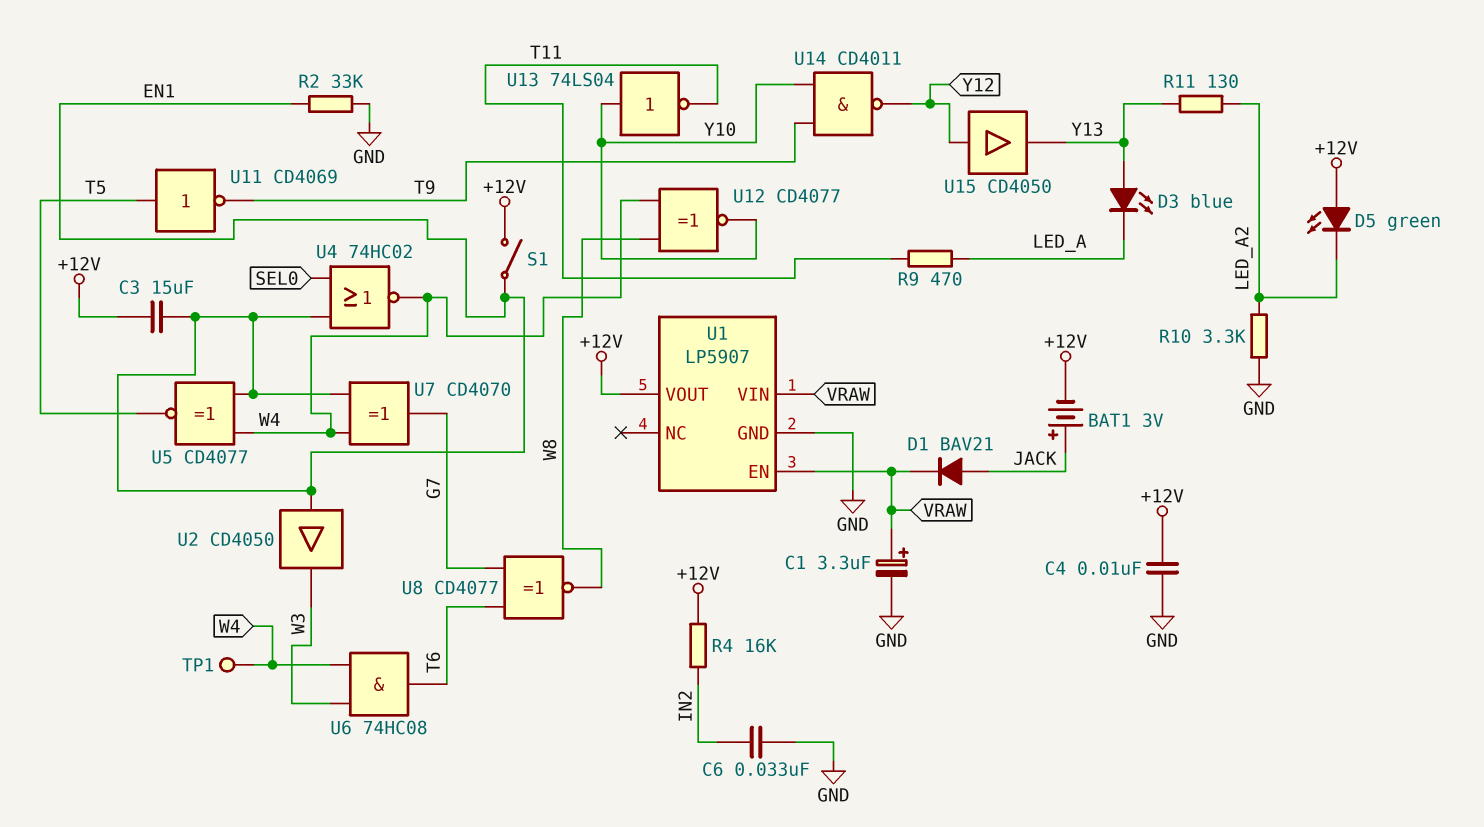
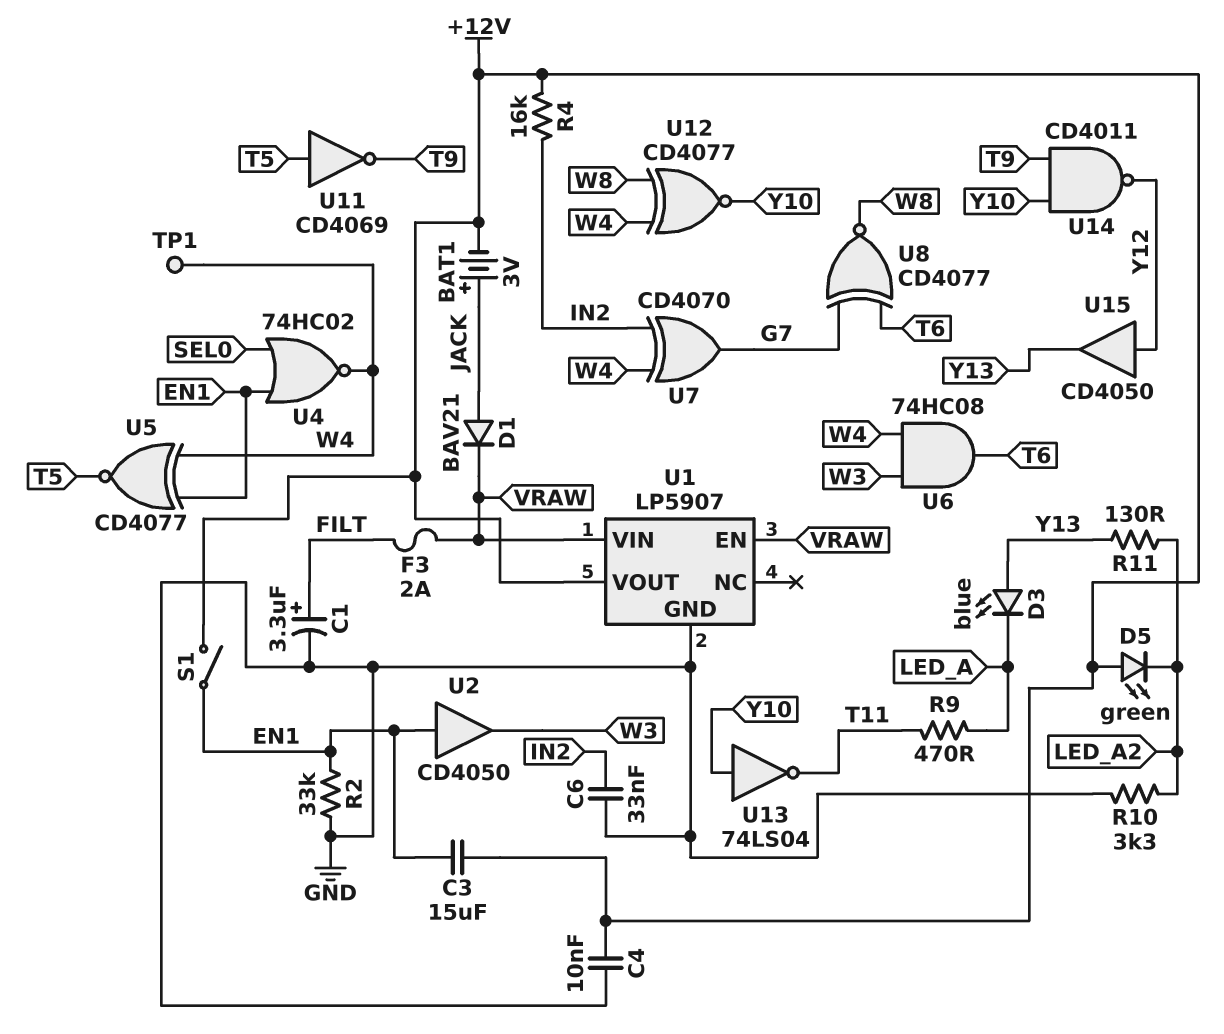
C1: 3.3uF (plus VRAW, minus GND) -> 3.3uF (plus FILT, minus GND)
F3: none -> 2A (FILT, VRAW)
U7: XOR CD4070 (in EN1, in W4, out G7) -> XOR CD4070 (in IN2, in W4, out G7)

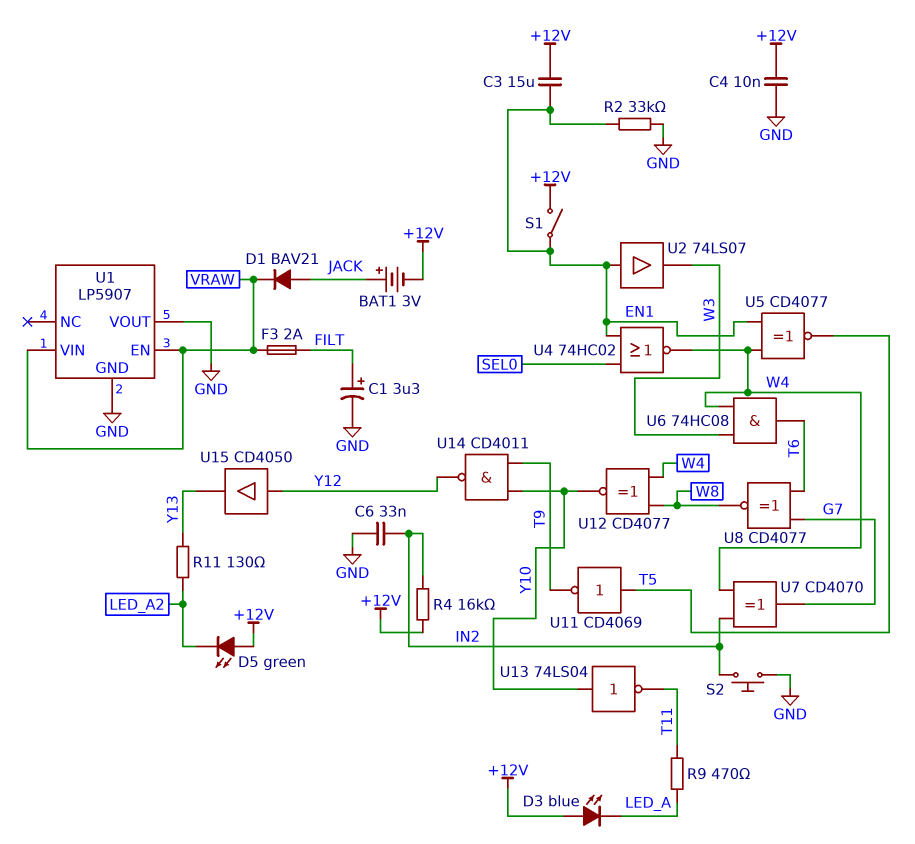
D3: LED blue (A Y13, K LED_A) -> LED blue (A +12V, K LED_A)
R10: 3.3k (GND, LED_A2) -> none
S2: none -> button (GND, IN2)
TP1: test point (W4) -> none
U1 pin VOUT: +12V -> GND
U2: buffer CD4050 (in EN1, out W3) -> buffer 74LS07 (in EN1, out W3)

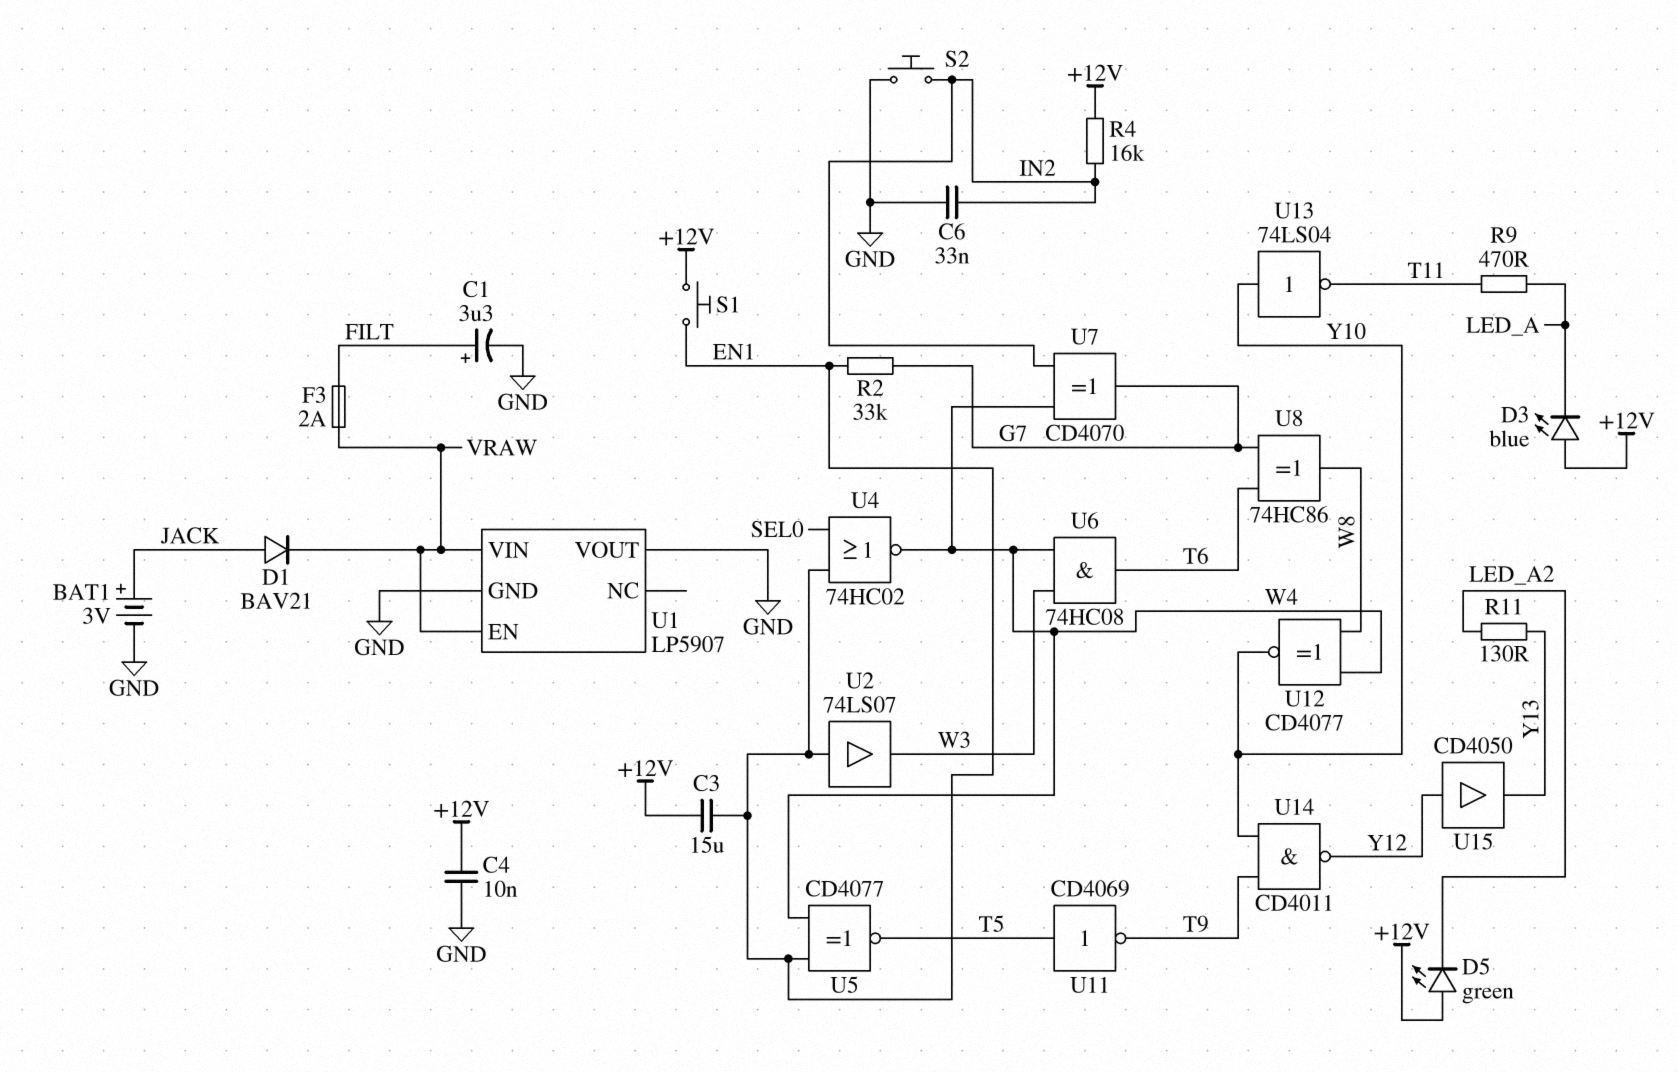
BAT1: 3V (plus JACK, minus +12V) -> 3V (plus JACK, minus GND)
R2: 33k (EN1, GND) -> 33k (EN1, G7)
S1: switch (+12V, EN1) -> button (+12V, EN1)
U8: XNOR CD4077 (in G7, in T6, out W8) -> XOR 74HC86 (in G7, in T6, out W8)

